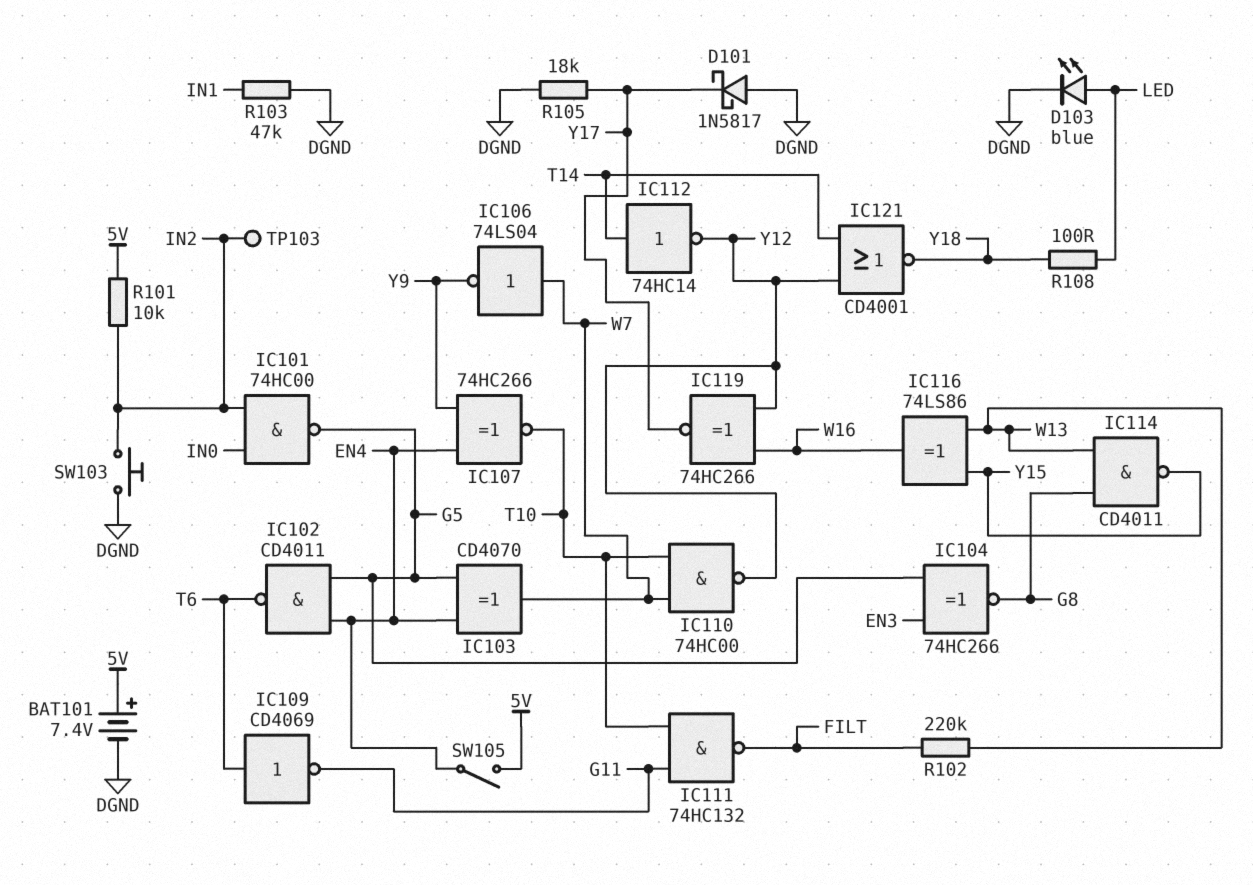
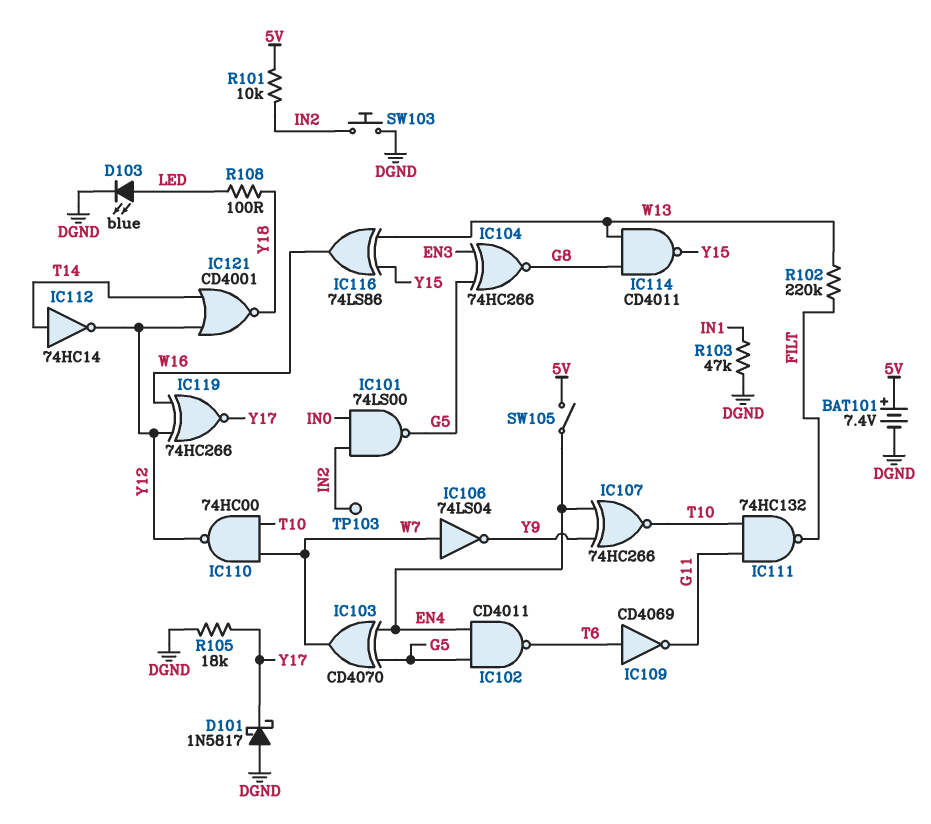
IC101: NAND 74HC00 (in IN0, in IN2, out G5) -> NAND 74LS00 (in IN0, in IN2, out G5)

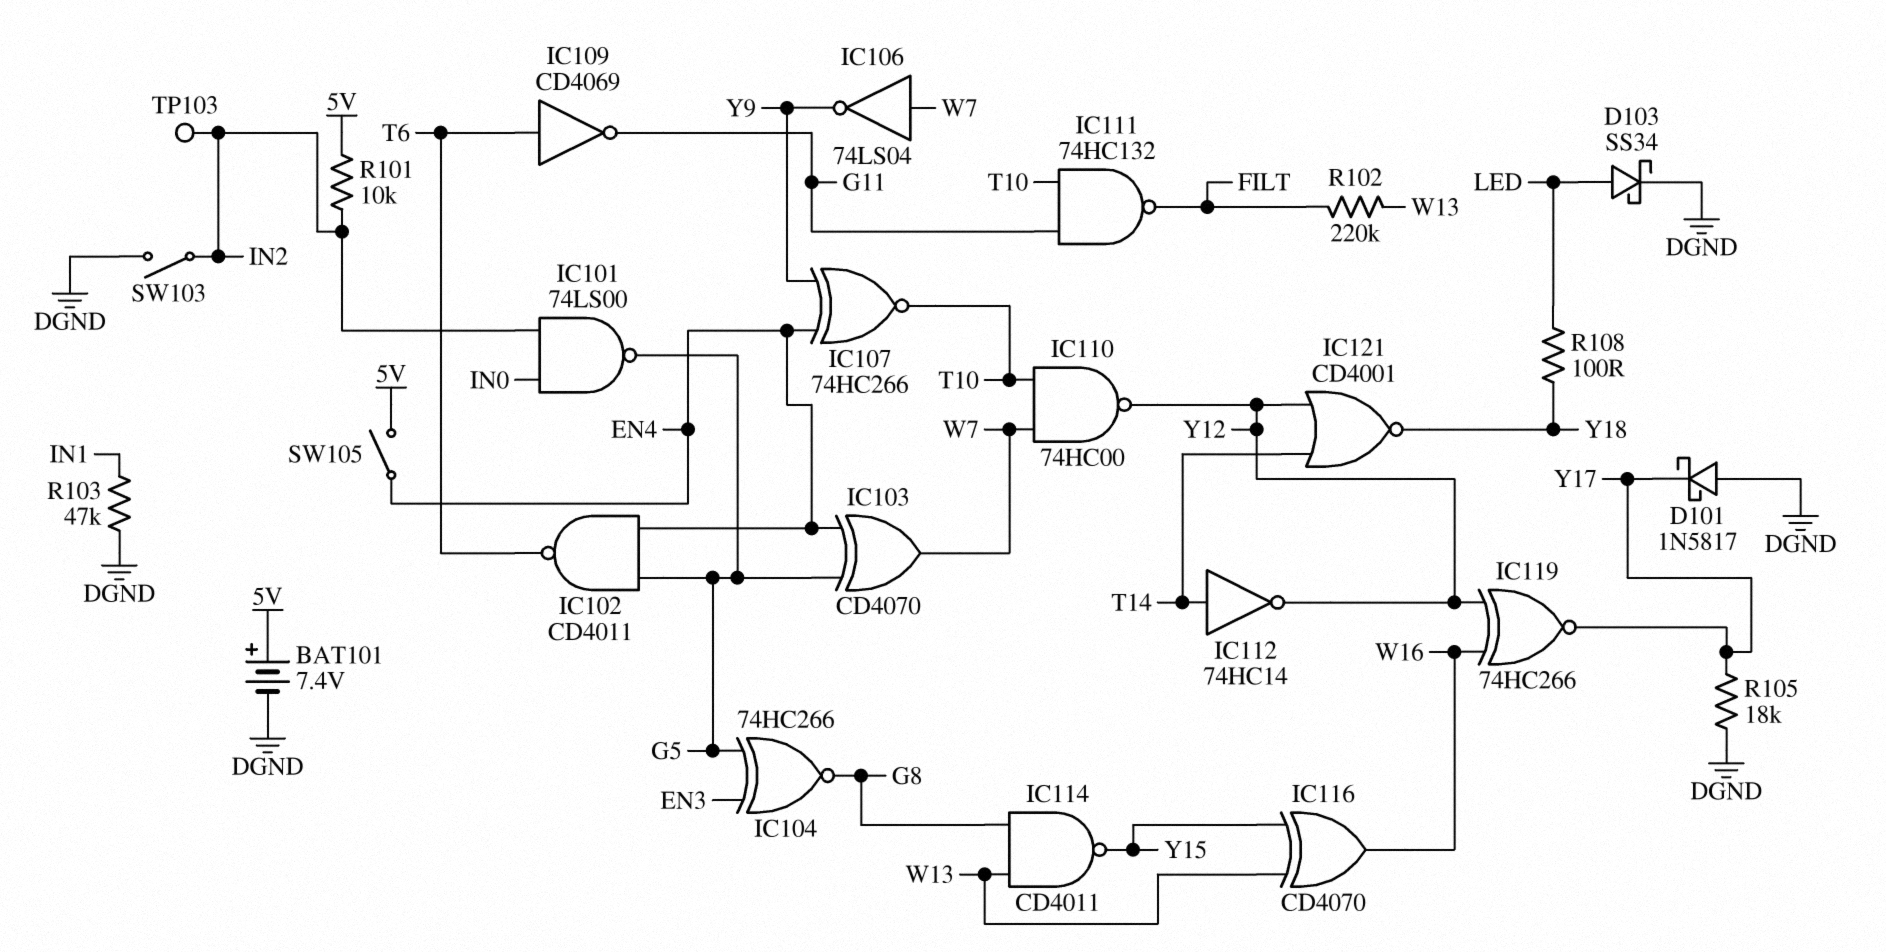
D103: LED blue (A LED, K DGND) -> schottky SS34 (A LED, K DGND)
IC116: XOR 74LS86 (in W13, in Y15, out W16) -> XOR CD4070 (in W13, in Y15, out W16)
SW103: button (DGND, IN2) -> switch (DGND, IN2)

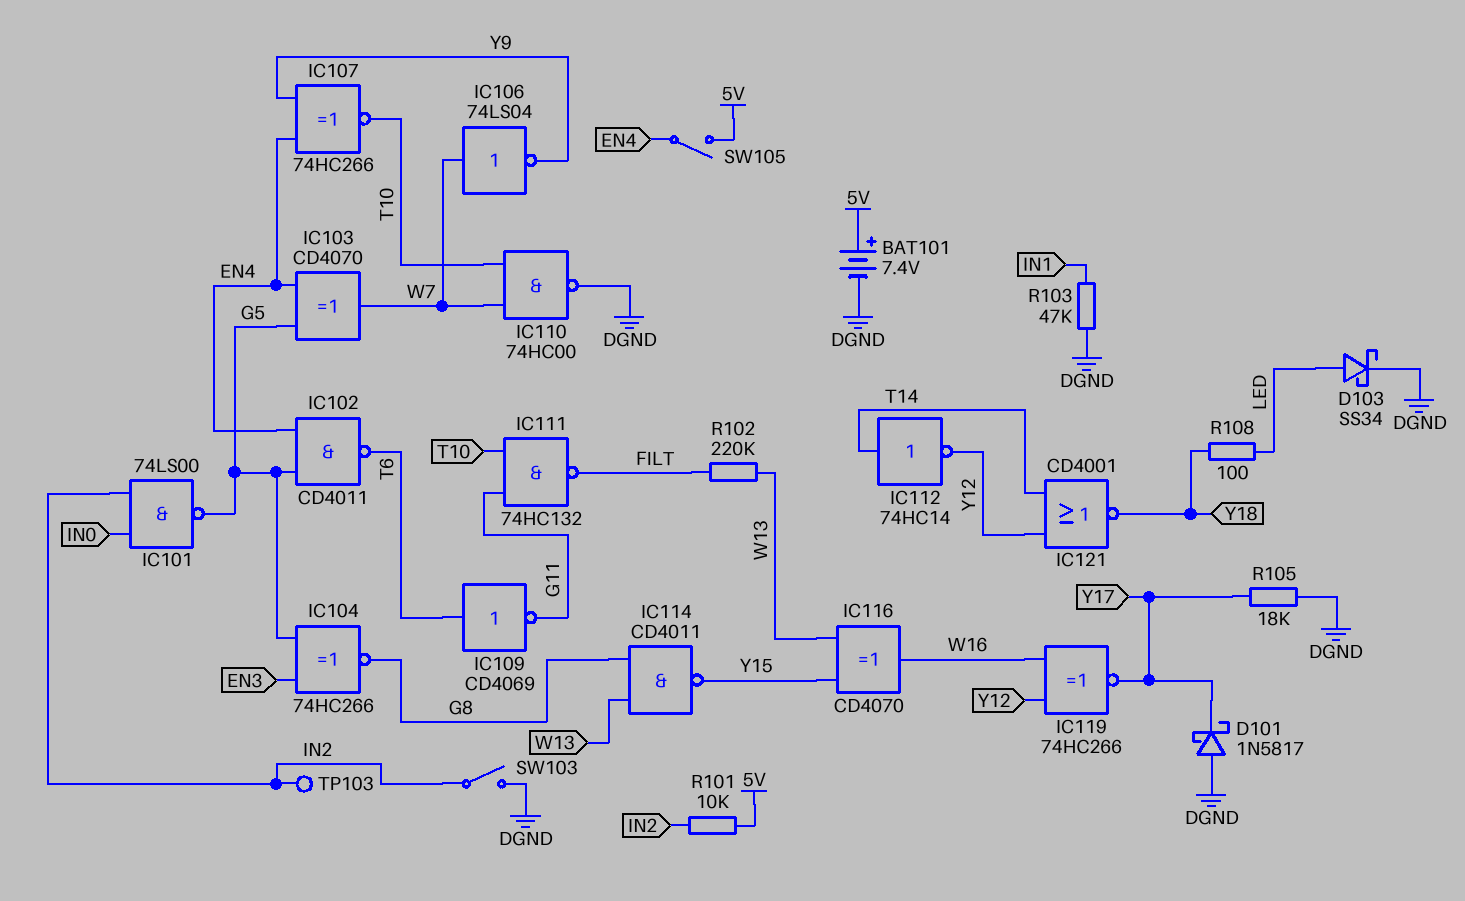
IC110: NAND 74HC00 (in T10, in W7, out Y12) -> NAND 74HC00 (in T10, in W7, out DGND)

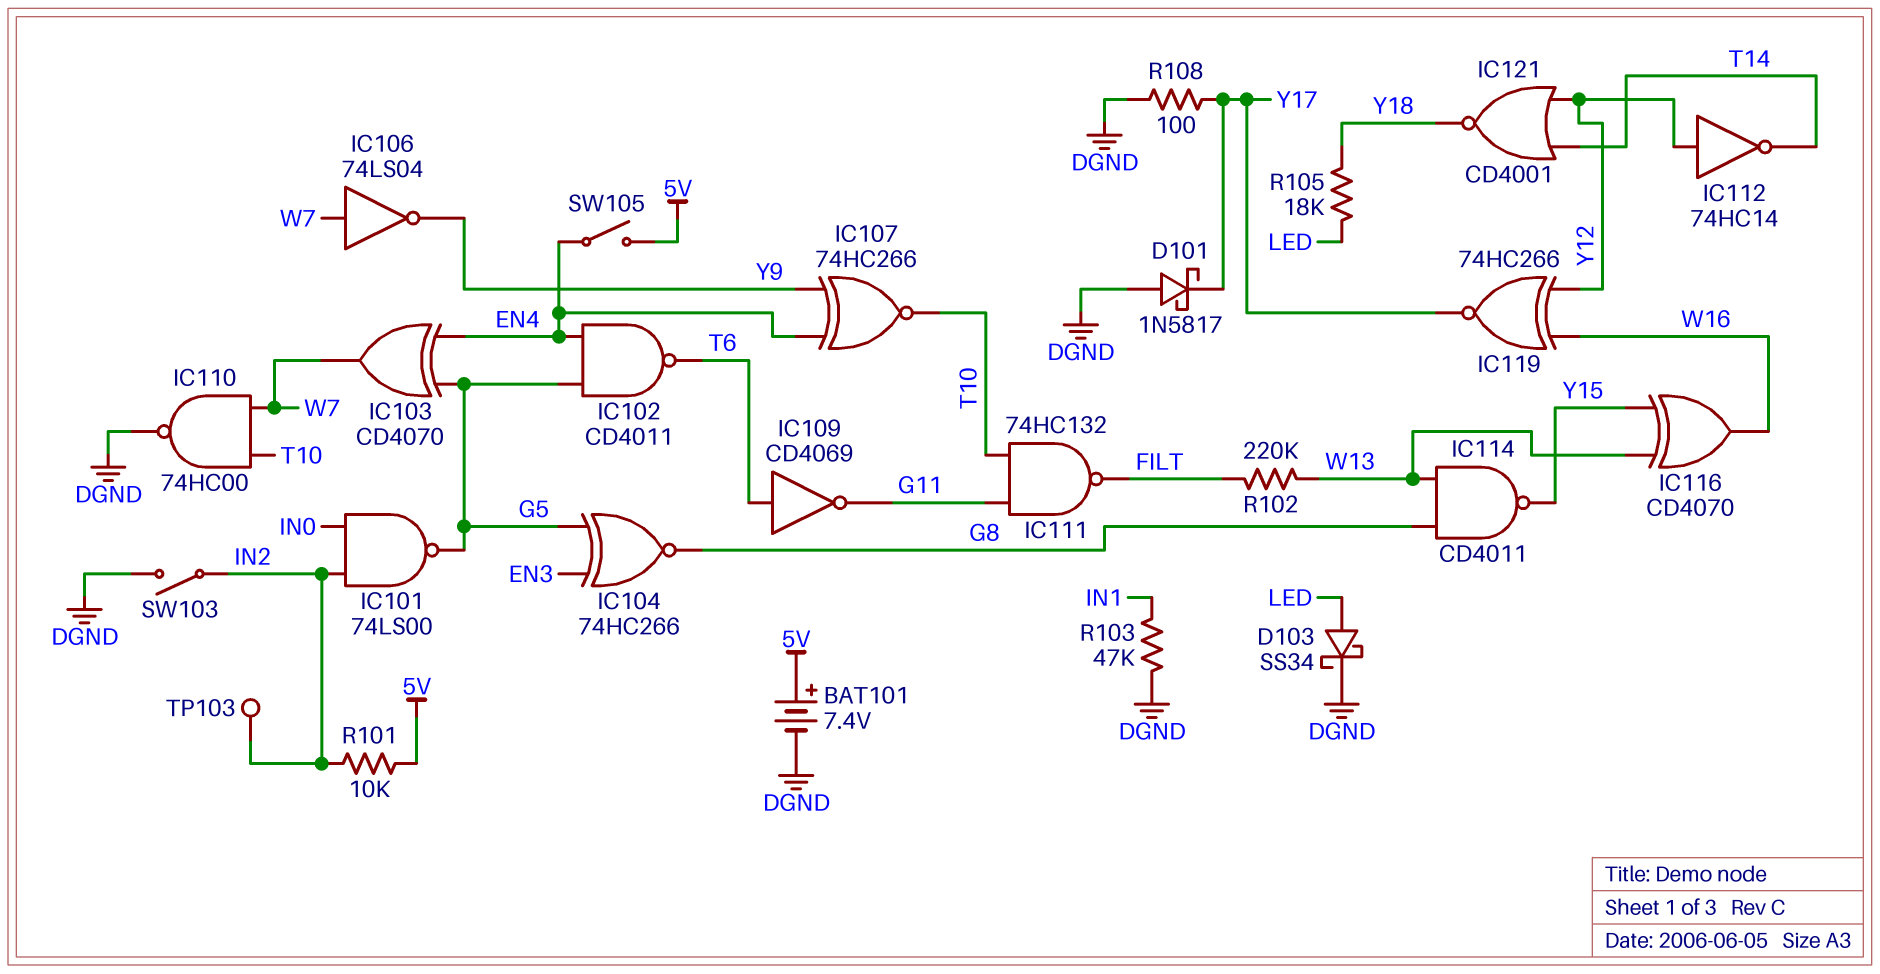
IC112: NOT 74HC14 (in T14, out Y12) -> NOT 74HC14 (in Y12, out T14)
R105: 18k (DGND, Y17) -> 18k (LED, Y18)
R108: 100 (LED, Y18) -> 100 (DGND, Y17)

